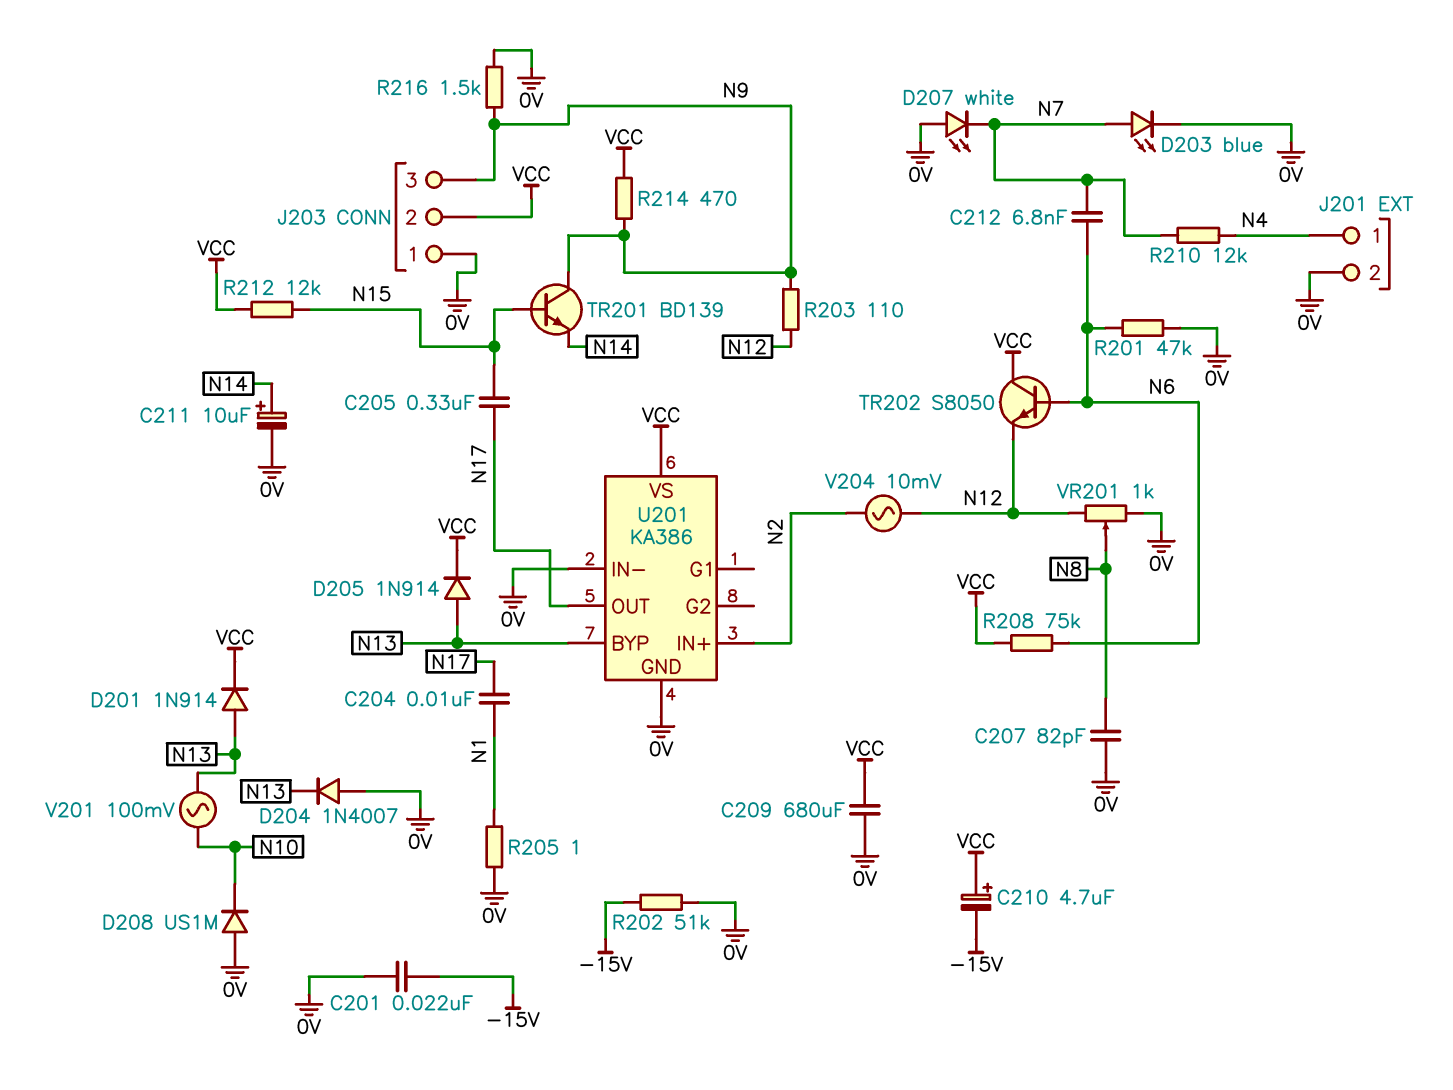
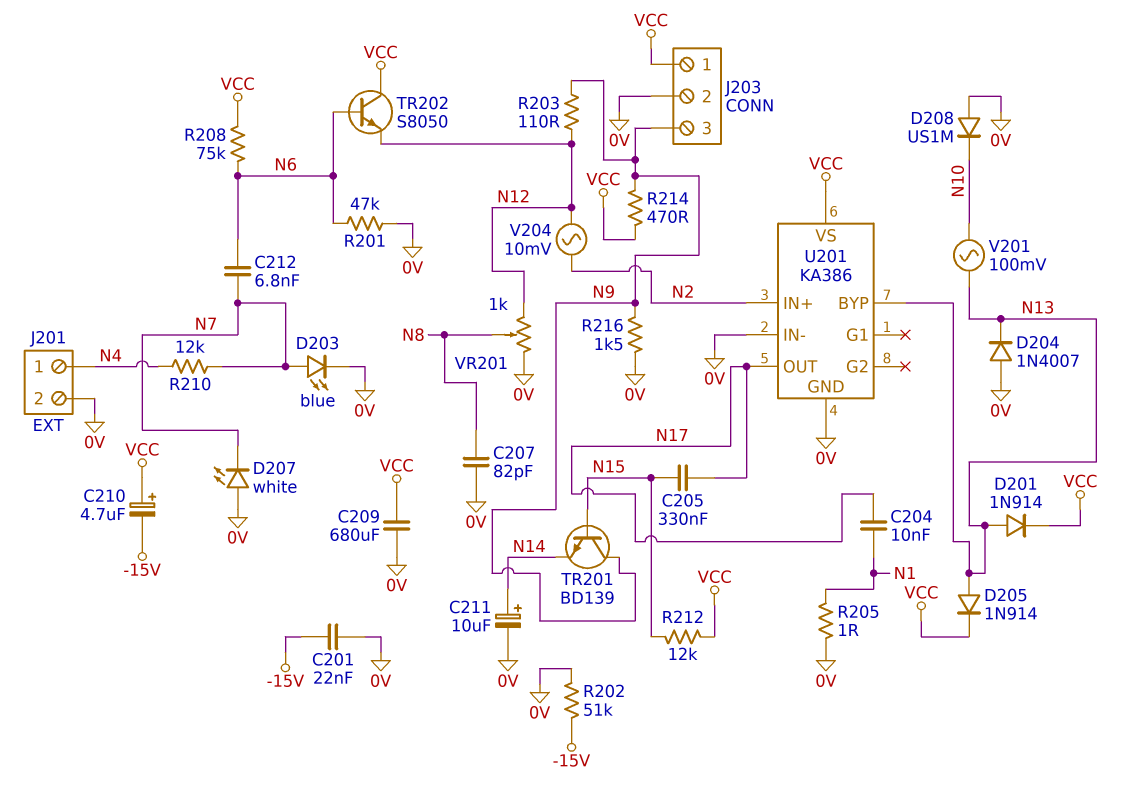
J203 pin 1: 0V -> VCC
J203 pin 2: VCC -> 0V

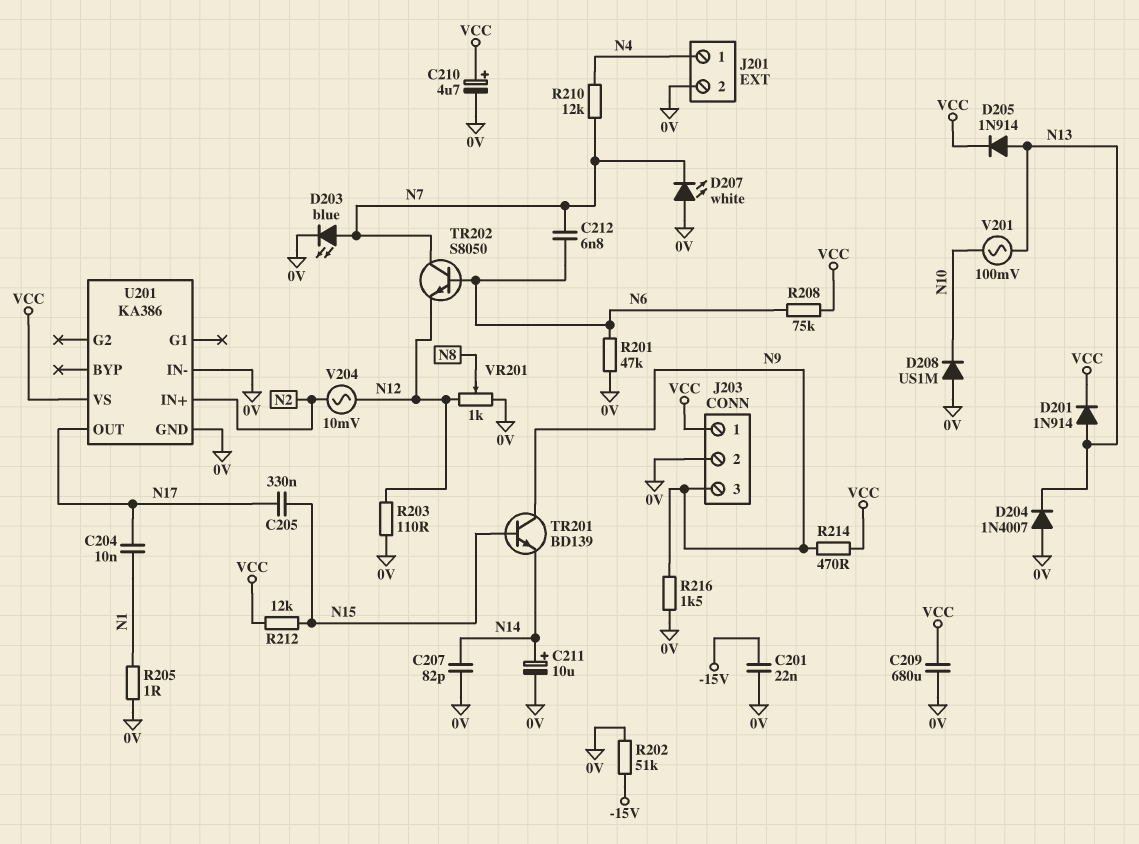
C207: 82pF (0V, N8) -> 82pF (0V, N14)
C210: 4.7uF (plus VCC, minus -15V) -> 4.7uF (plus VCC, minus 0V)
R203: 110 (N9, N12) -> 110 (0V, N12)
TR202: NPN S8050 (B N6, C VCC, E N12) -> NPN S8050 (B N6, C N7, E N12)
U201 pin BYP: N13 -> none

